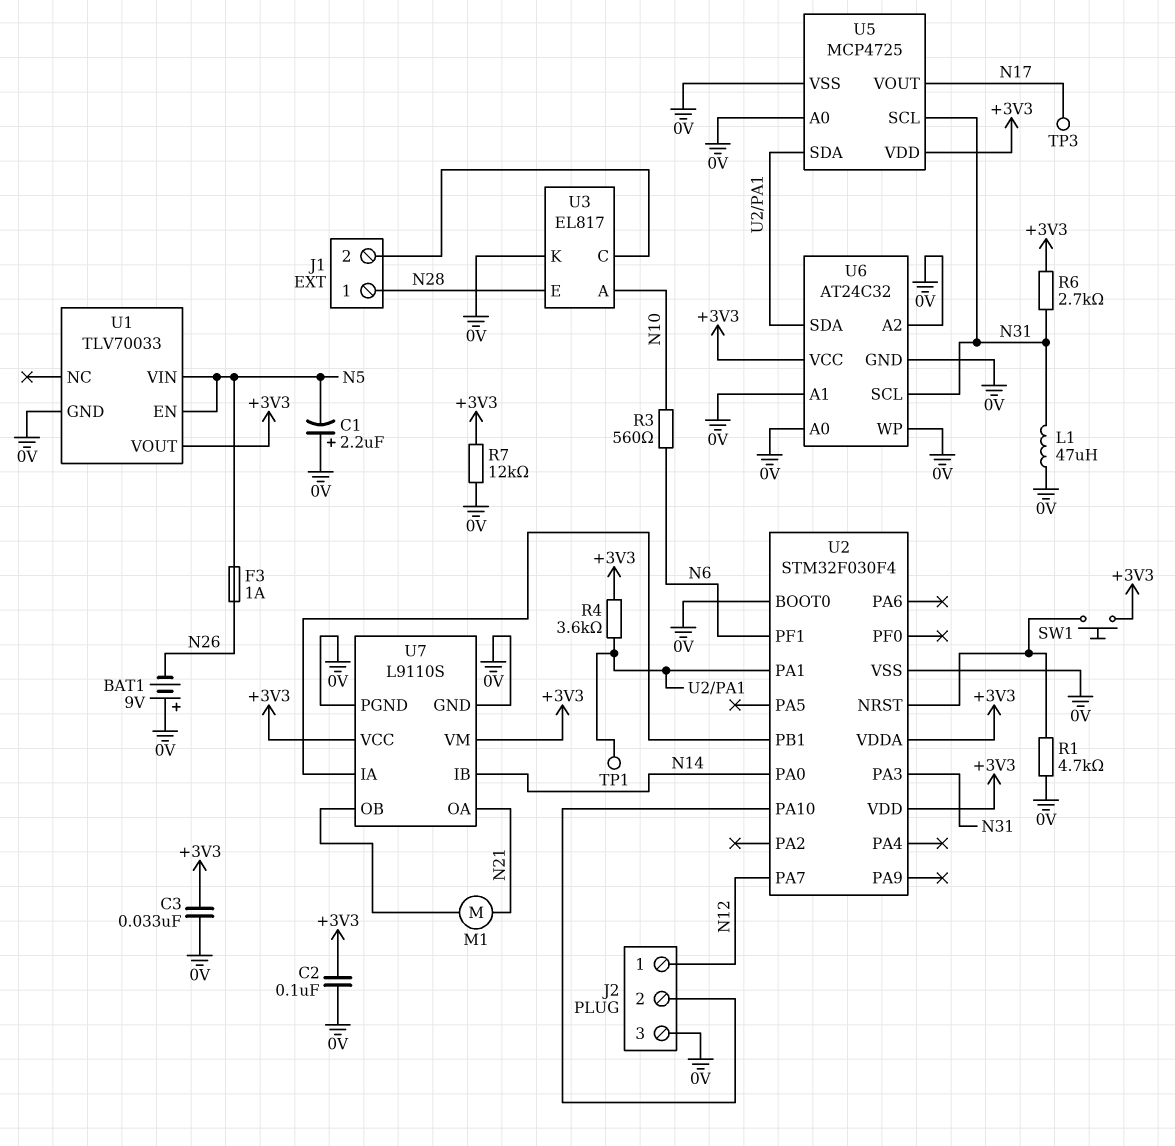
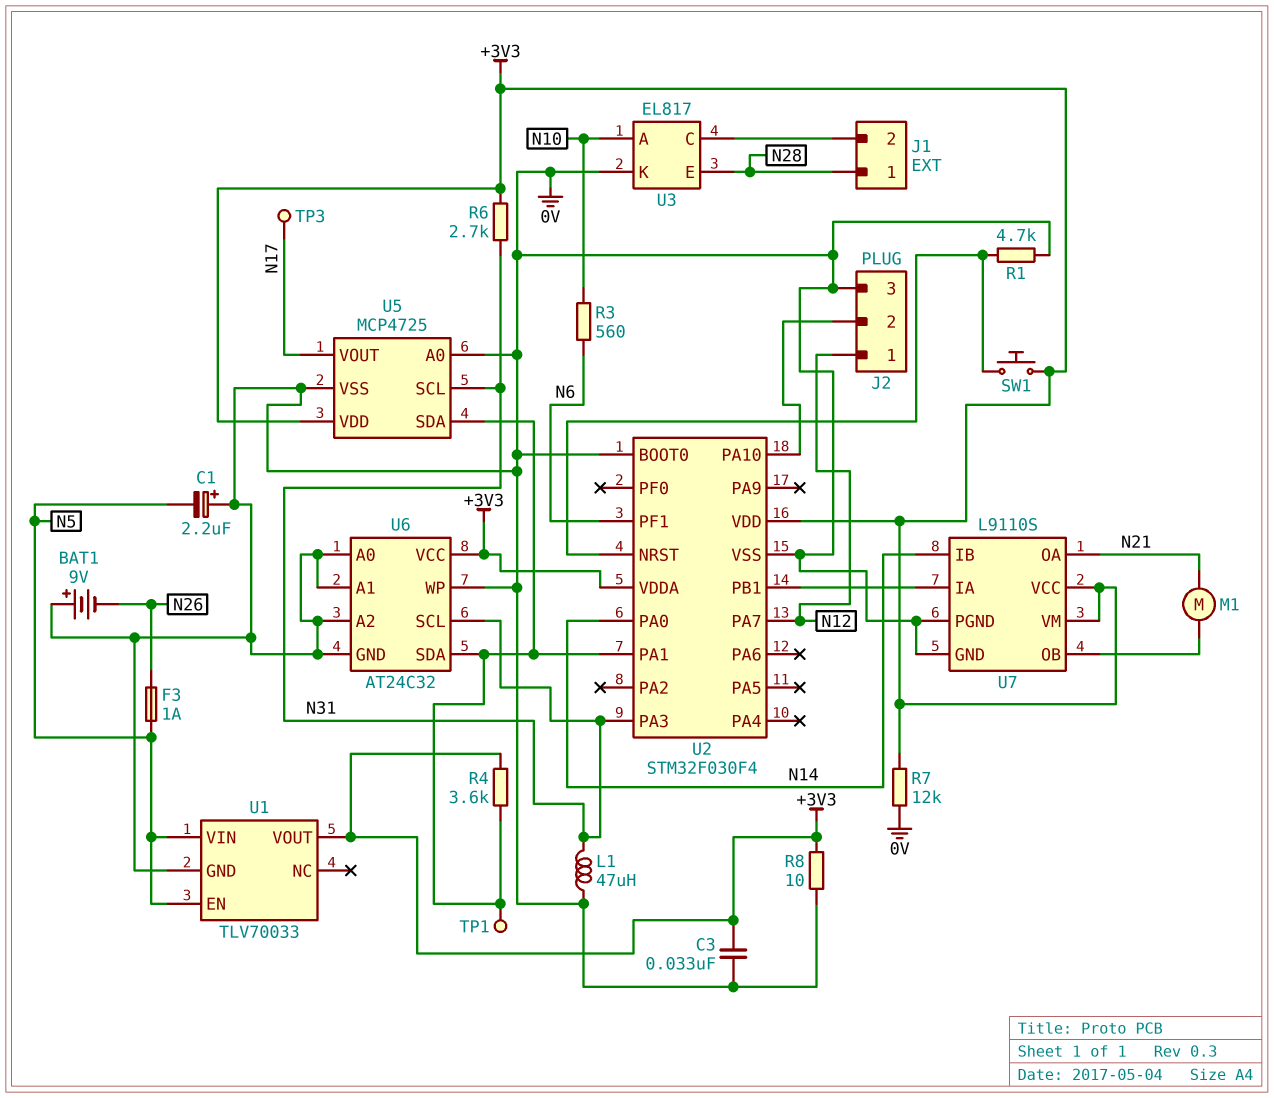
C2: 100nF (+3V3, 0V) -> none
R8: none -> 10 (+3V3, 0V)

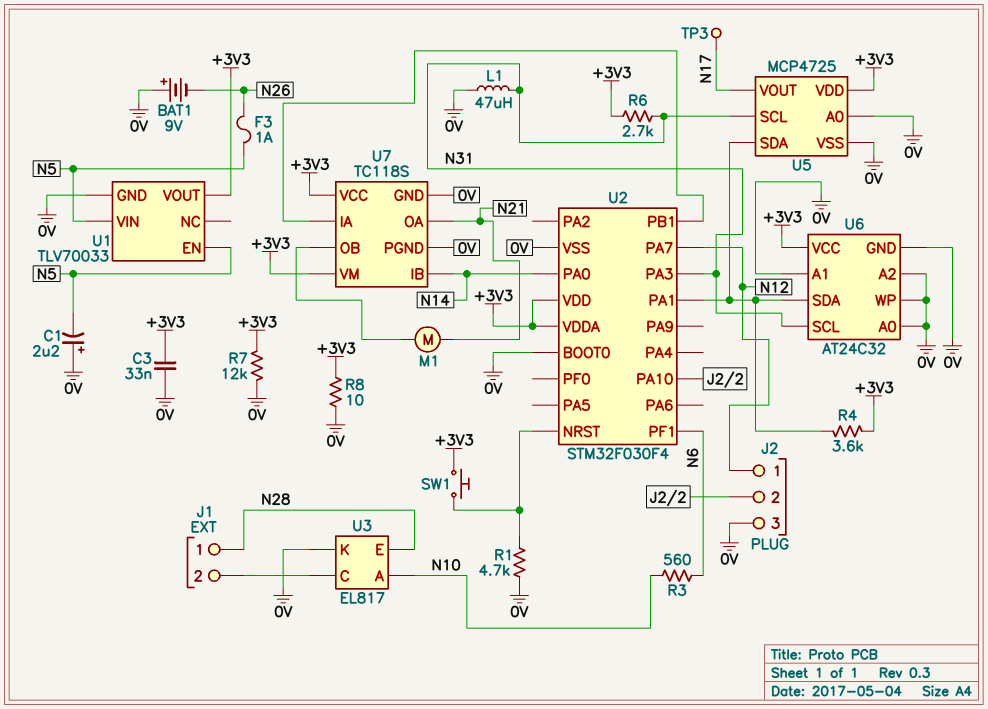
TP1: test point (U2/PA1) -> none
U7: L9110S -> TC118S

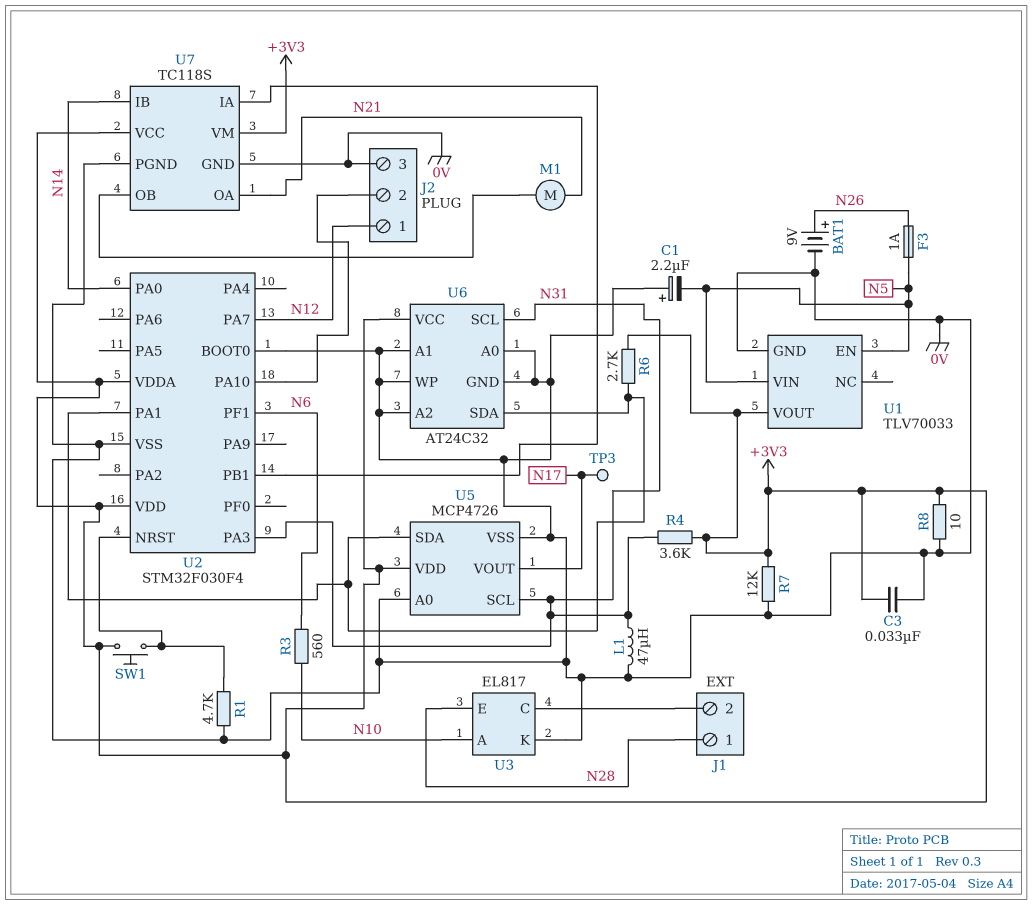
BAT1: 9V (plus 0V, minus N26) -> 9V (plus N26, minus 0V)
R4: 3.6k (+3V3, U2/PA1) -> 3.6k (+3V3, N31)
R6: 2.7k (+3V3, N31) -> 2.7k (+3V3, U2/PA1)
U5: MCP4725 -> MCP4726

